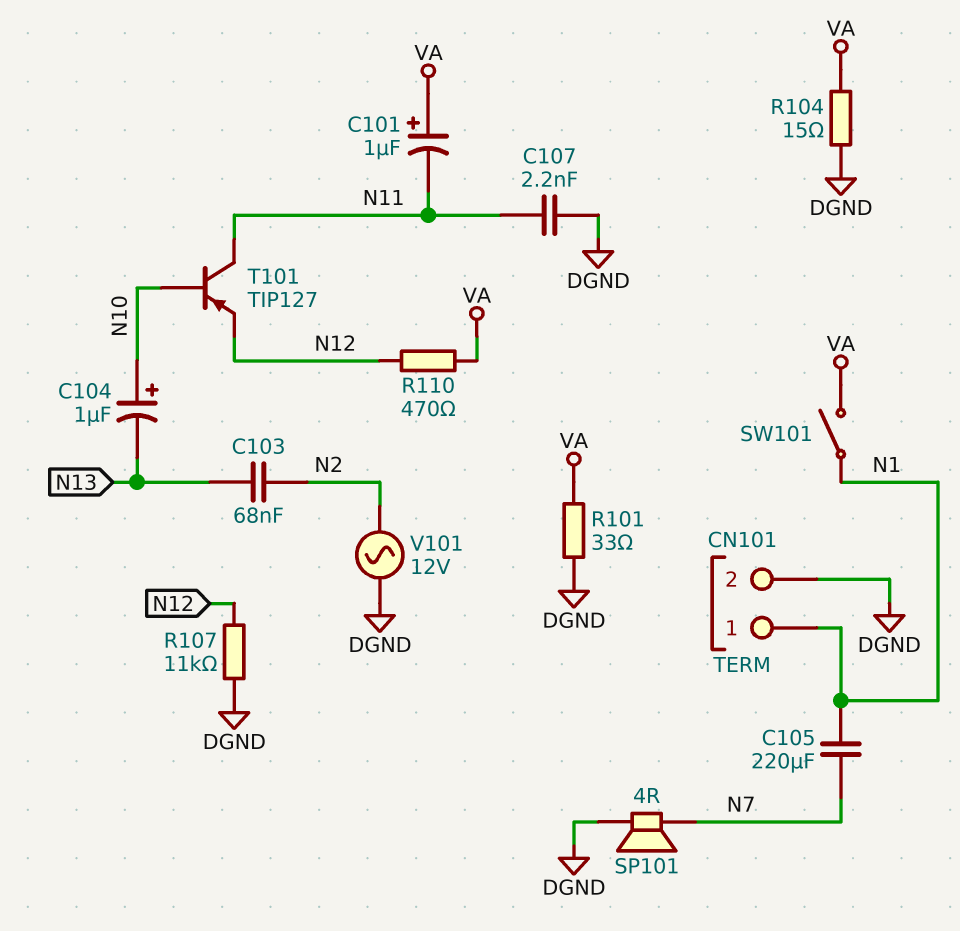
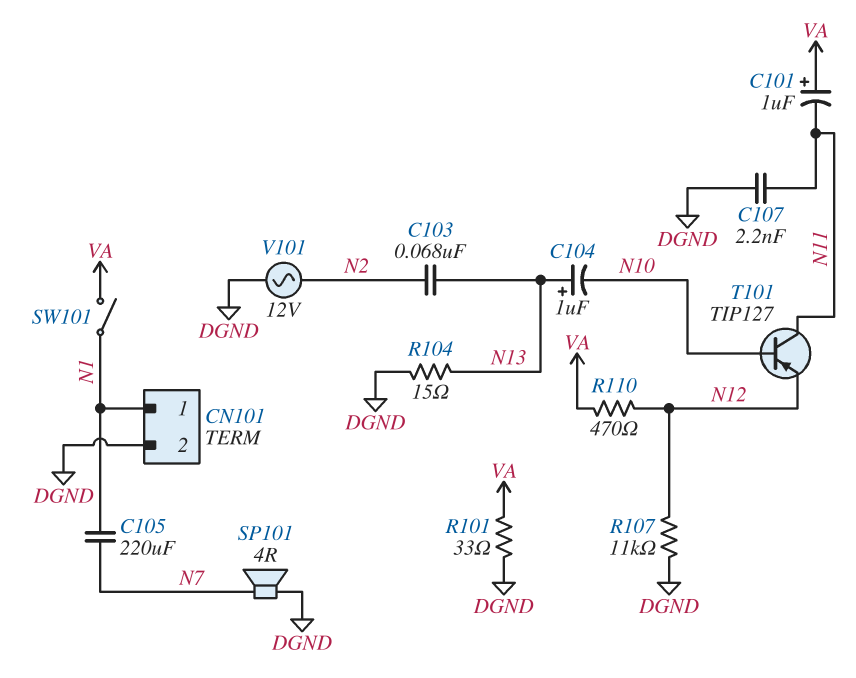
C104: 1uF (plus N10, minus N13) -> 1uF (plus N13, minus N10)
R104: 15 (DGND, VA) -> 15 (DGND, N13)

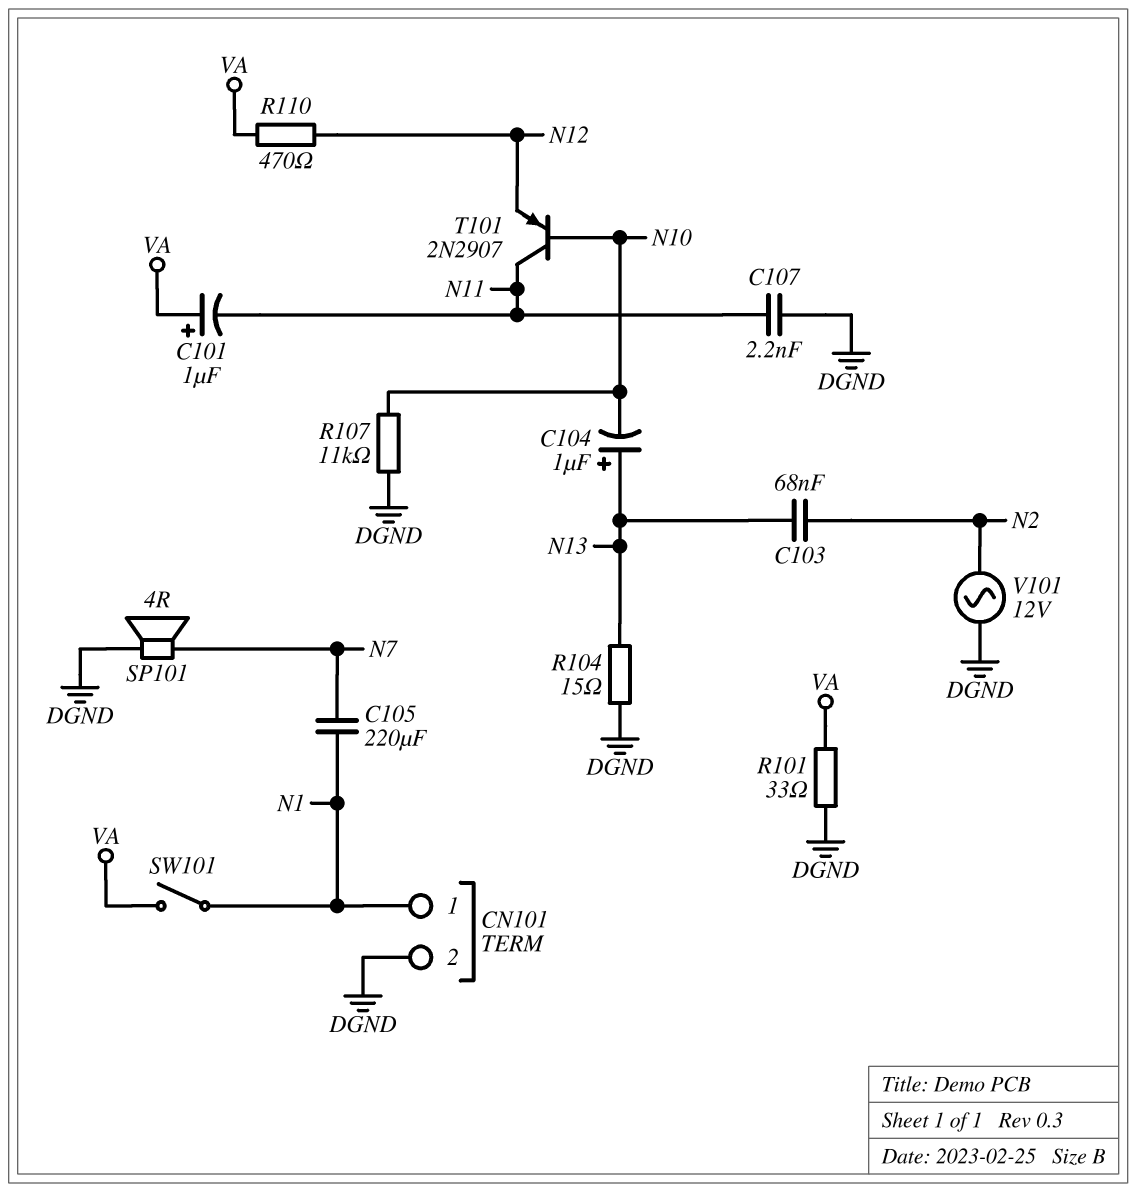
R107: 11k (DGND, N12) -> 11k (DGND, N10)
T101: PNP TIP127 (B N10, C N11, E N12) -> PNP 2N2907 (B N10, C N11, E N12)

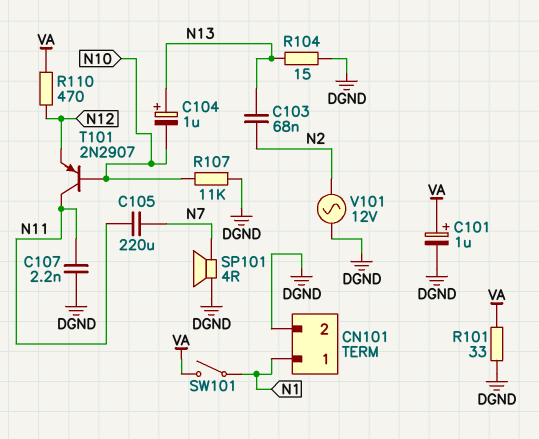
C101: 1uF (plus VA, minus N11) -> 1uF (plus VA, minus DGND)
C105: 220uF (N1, N7) -> 220uF (N7, N11)

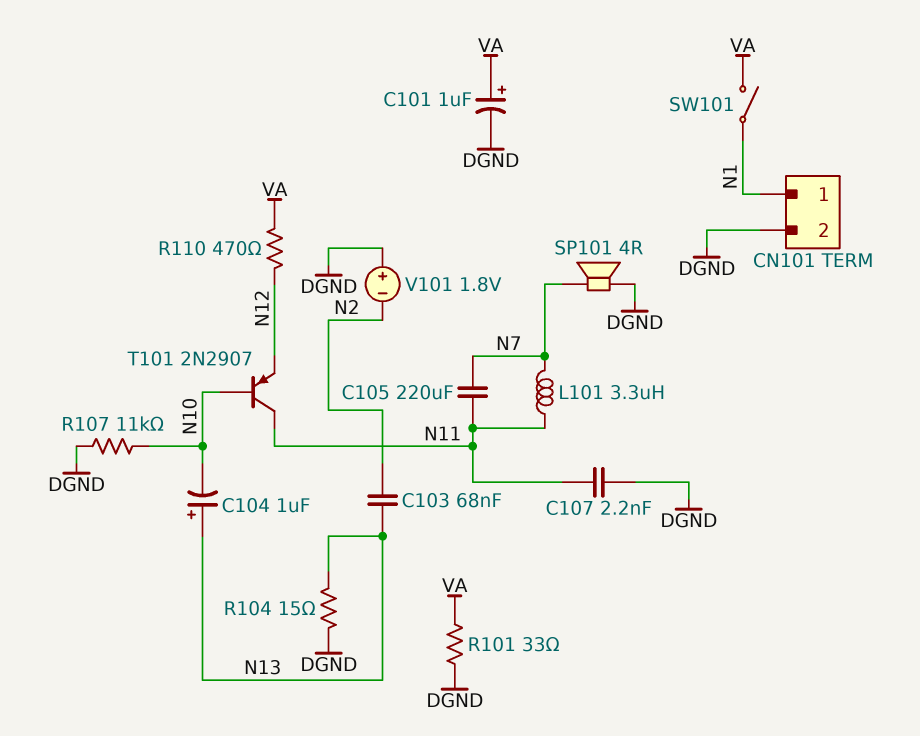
L101: none -> 3.3uH (N7, N11)
V101: AC 12V (DGND, N2) -> 1.8V (plus DGND, minus N2)

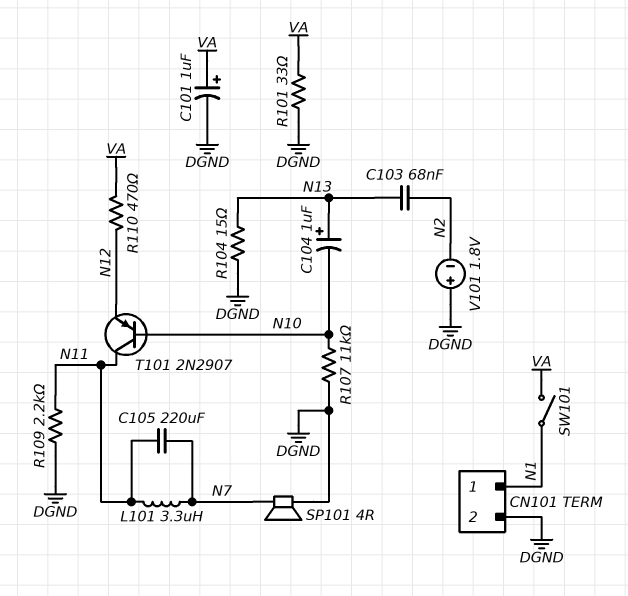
C107: 2.2nF (DGND, N11) -> none
R109: none -> 2.2k (DGND, N11)

